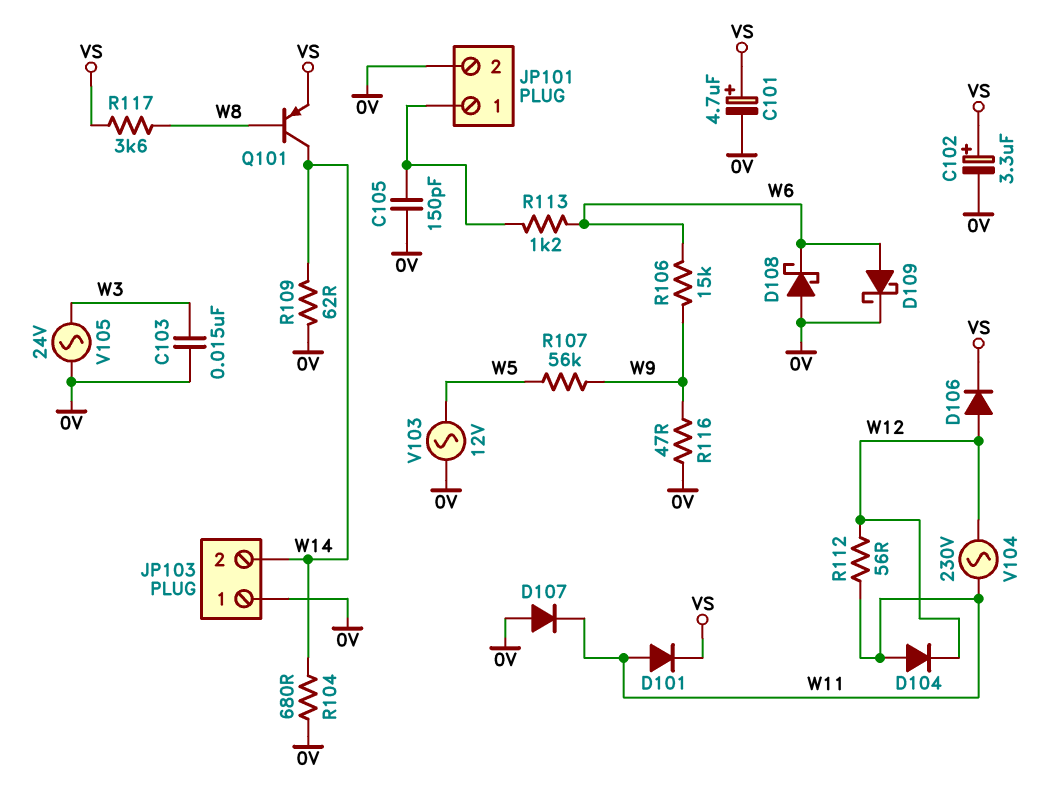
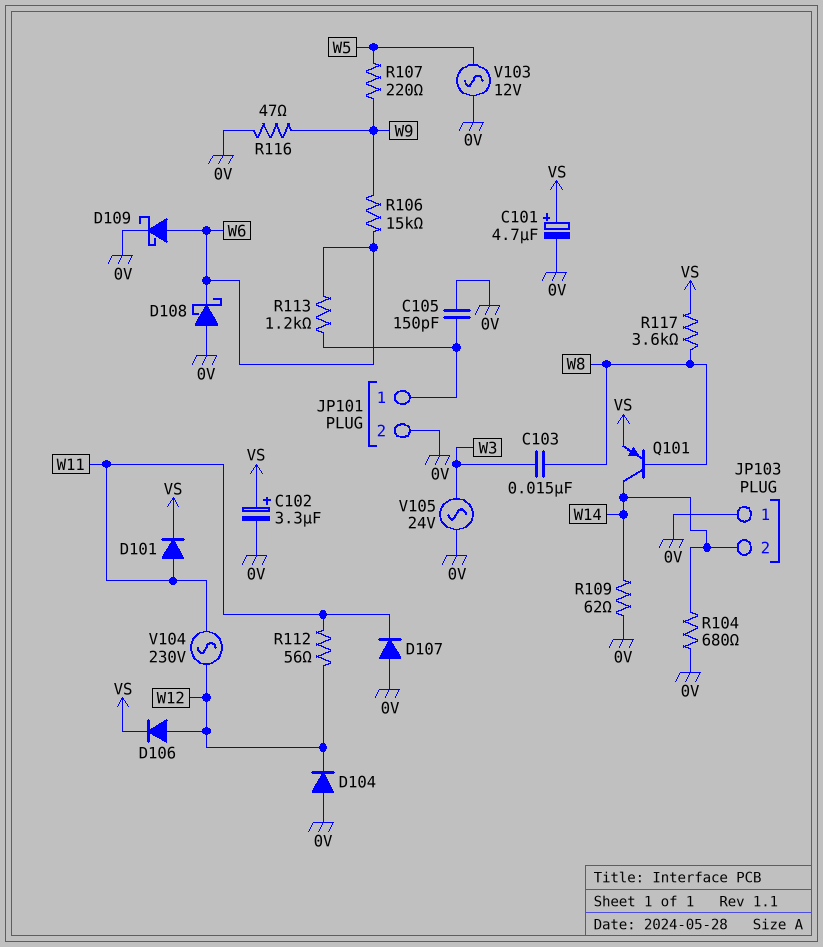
C103: 15nF (0V, W3) -> 15nF (W3, W8)
D104: diode (A W11, K W12) -> diode (A 0V, K W12)
R107: 56k (W5, W9) -> 220 (W5, W9)

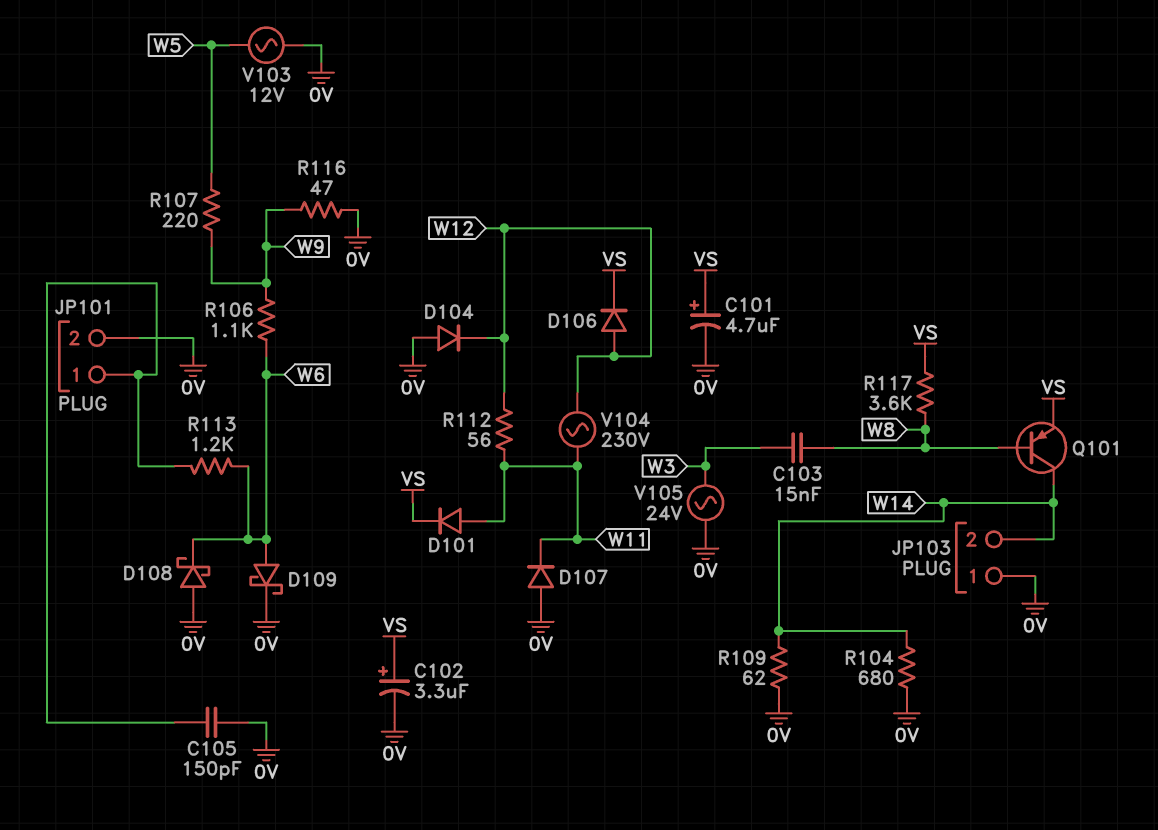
R106: 15k (W6, W9) -> 1.1k (W6, W9)

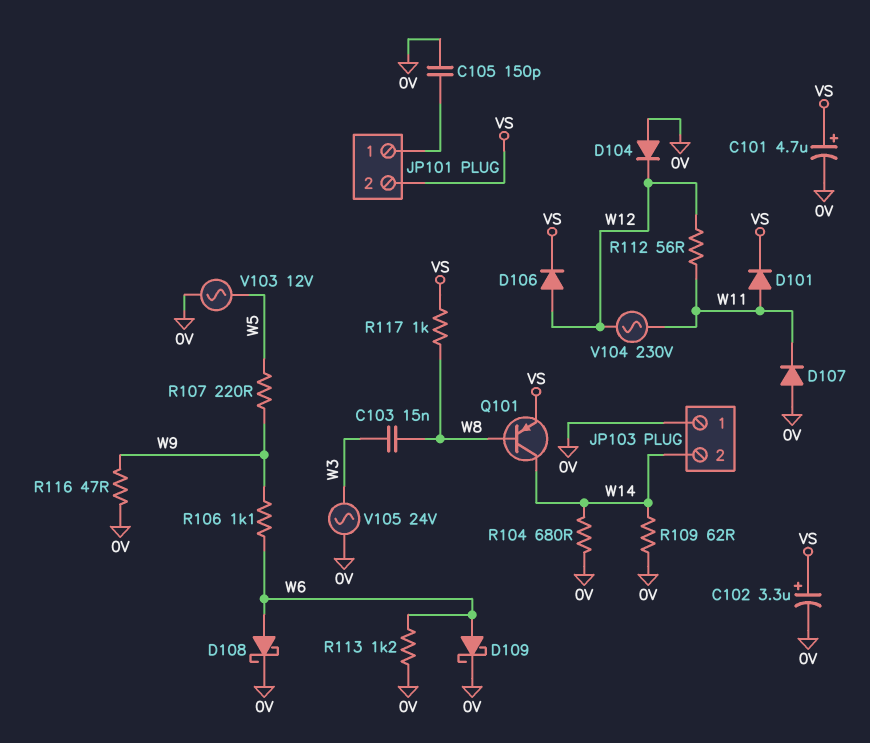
D108: schottky (A 0V, K W6) -> schottky (A W6, K 0V)
JP101 pin 2: 0V -> VS
R113: 1.2k (JP101/1, W6) -> 1.2k (0V, W6)
R117: 3.6k (VS, W8) -> 1k (VS, W8)

